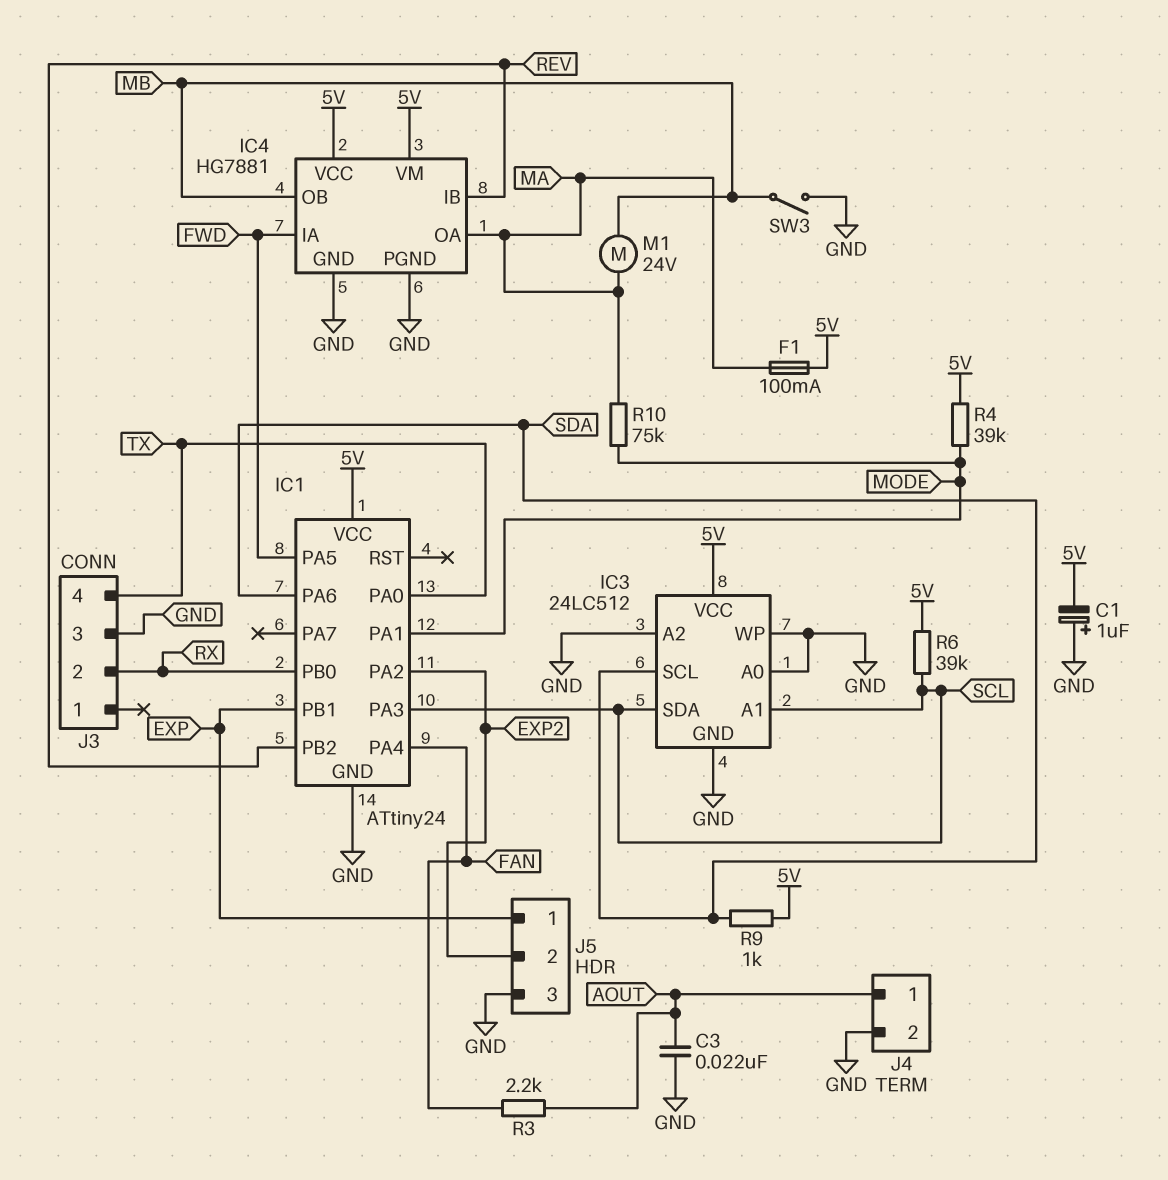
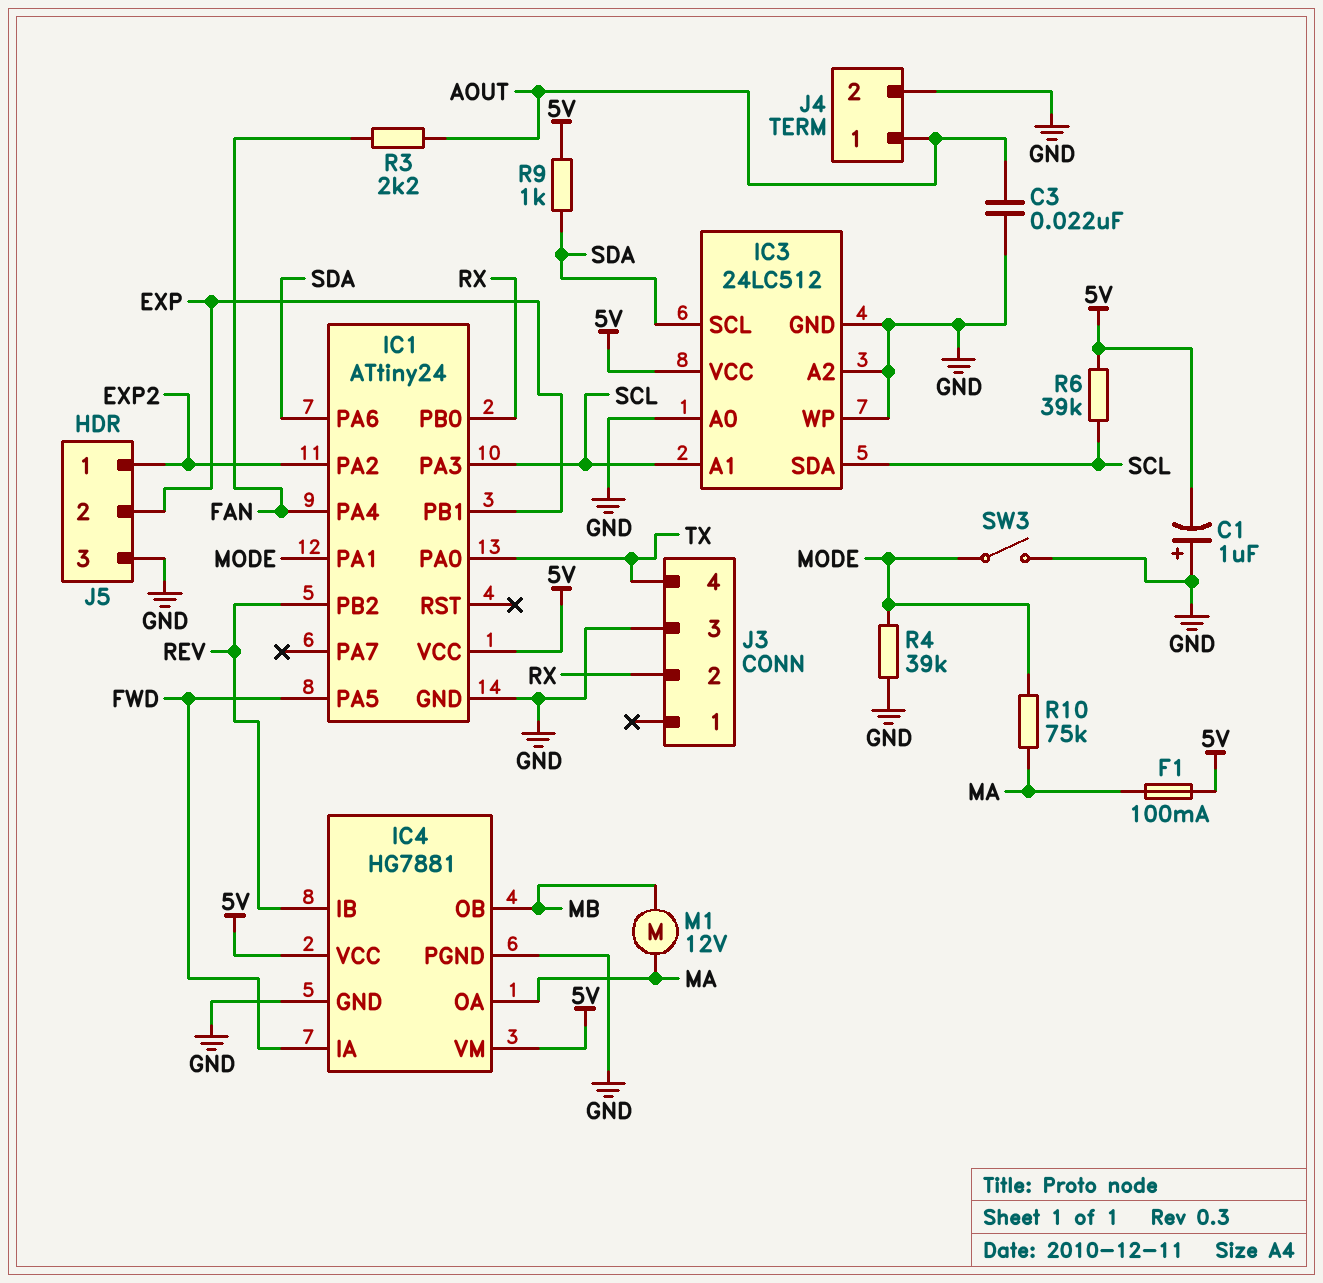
J5 pin 1: EXP -> EXP2
J5 pin 2: EXP2 -> EXP
M1: motor 24V (MA, MB) -> motor 12V (MA, MB)
R4: 39k (5V, MODE) -> 39k (GND, MODE)
SW3: switch (GND, MB) -> switch (GND, MODE)

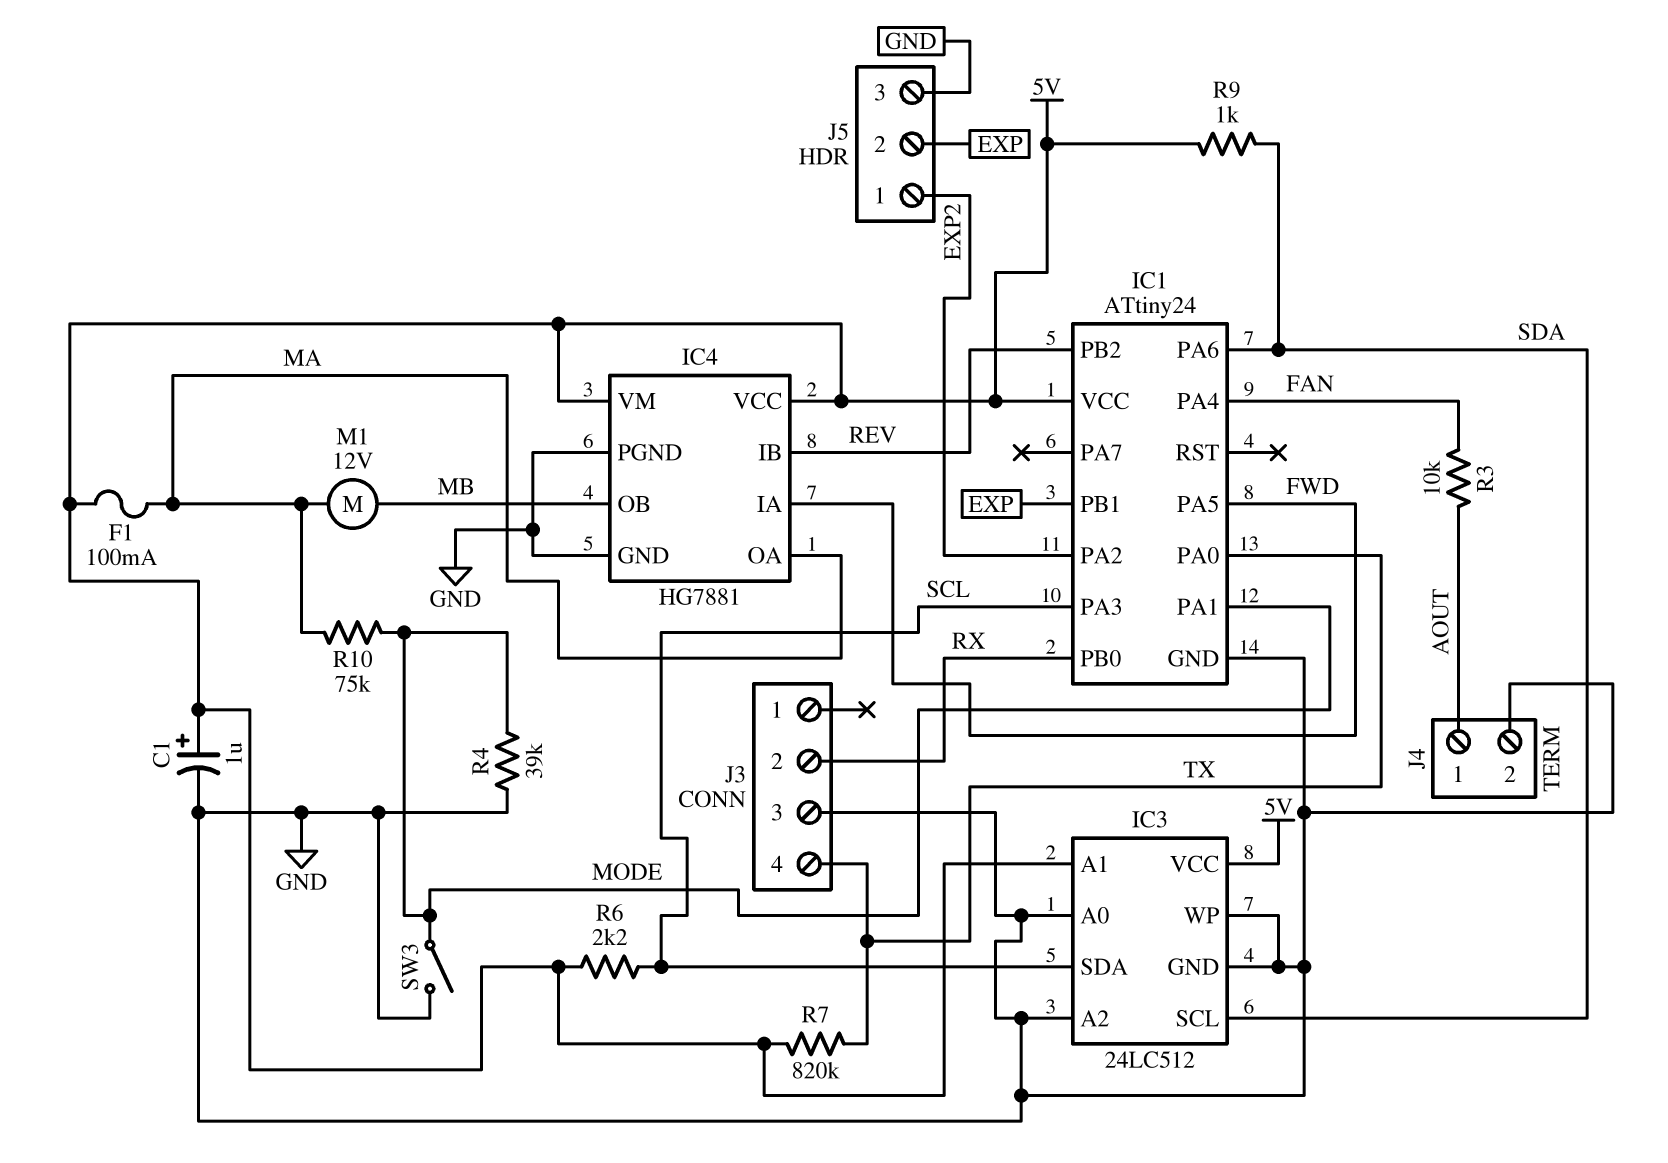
C1: 1uF (plus GND, minus 5V) -> 1uF (plus 5V, minus GND)
C3: 22nF (AOUT, GND) -> none
IC3 pin A1: SCL -> 5V
R3: 2.2k (AOUT, FAN) -> 10k (AOUT, FAN)
R6: 39k (5V, SCL) -> 2.2k (5V, SCL)
R7: none -> 820k (5V, TX)

